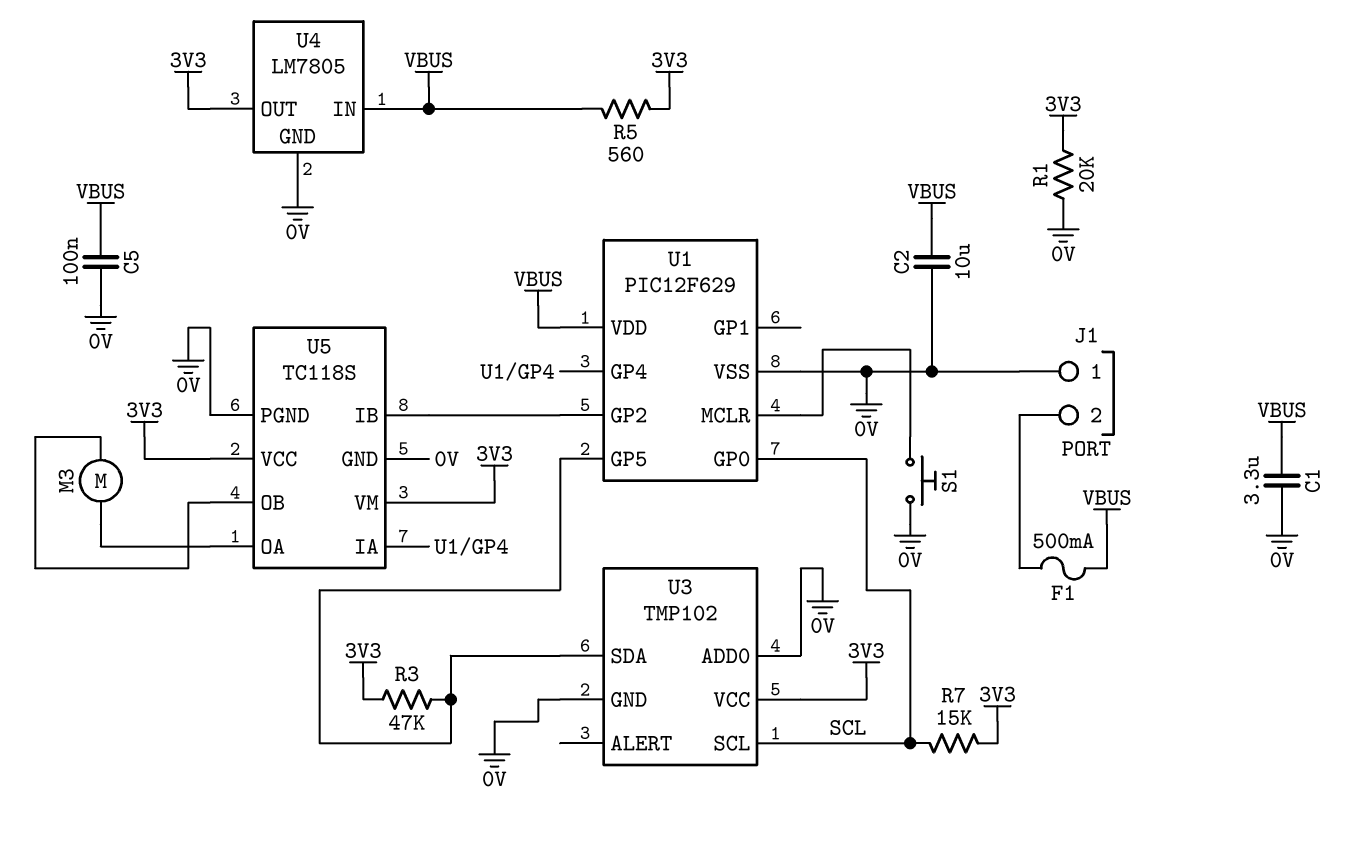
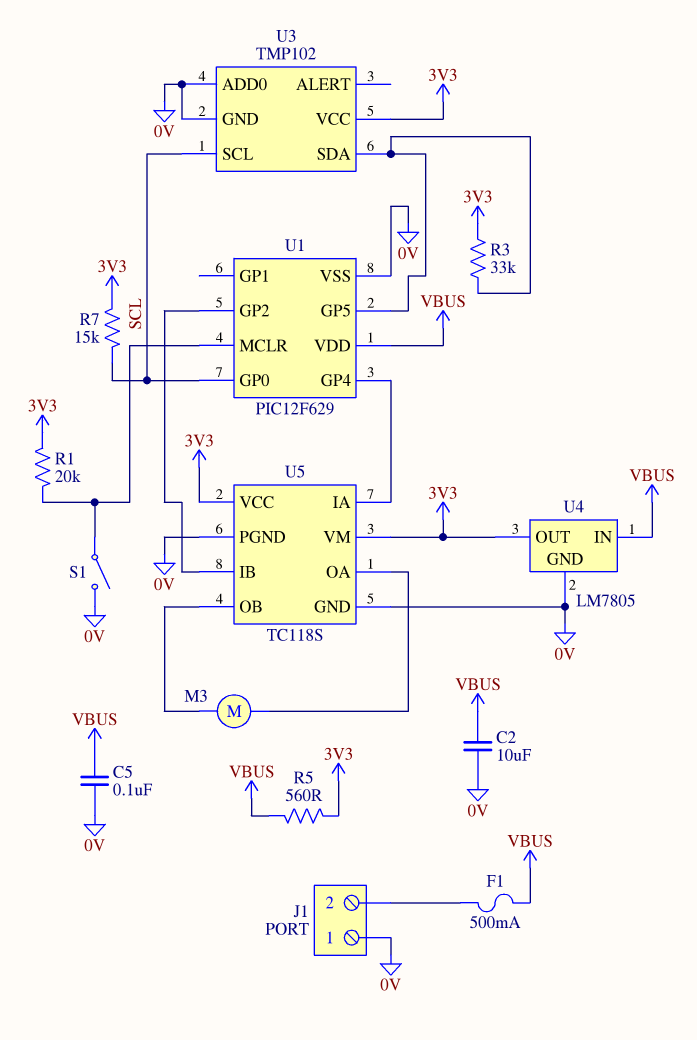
C1: 3.3uF (0V, VBUS) -> none
R1: 20k (0V, 3V3) -> 20k (3V3, U1/MCLR)
R3: 47k (3V3, U1/GP5) -> 33k (3V3, U1/GP5)
S1: button (0V, U1/MCLR) -> switch (0V, U1/MCLR)

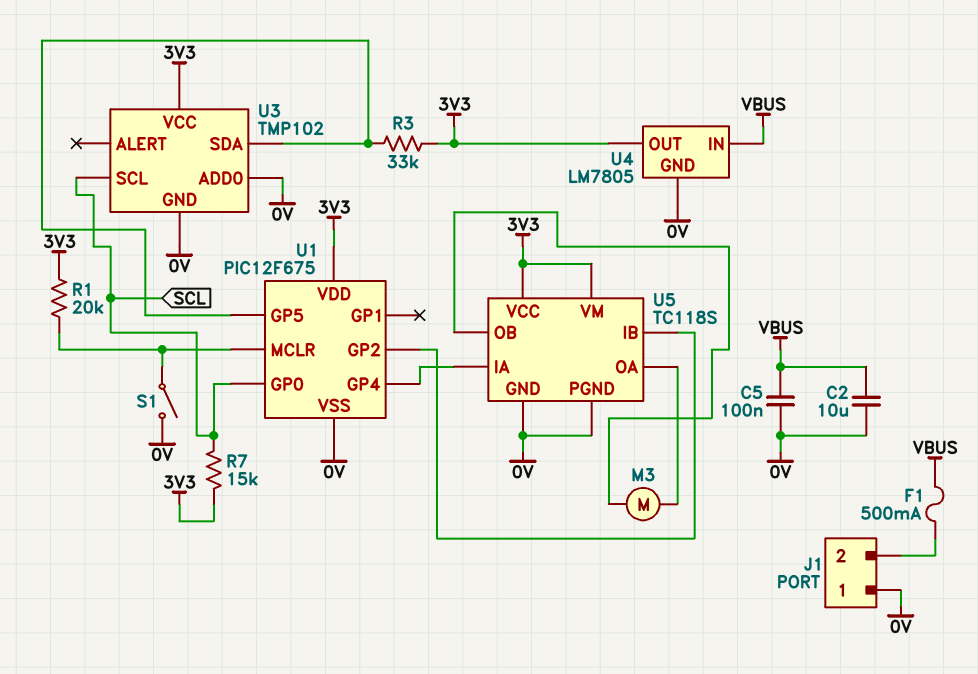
R5: 560 (3V3, VBUS) -> none
U1: PIC12F629 -> PIC12F675
U1 pin VDD: VBUS -> 3V3

